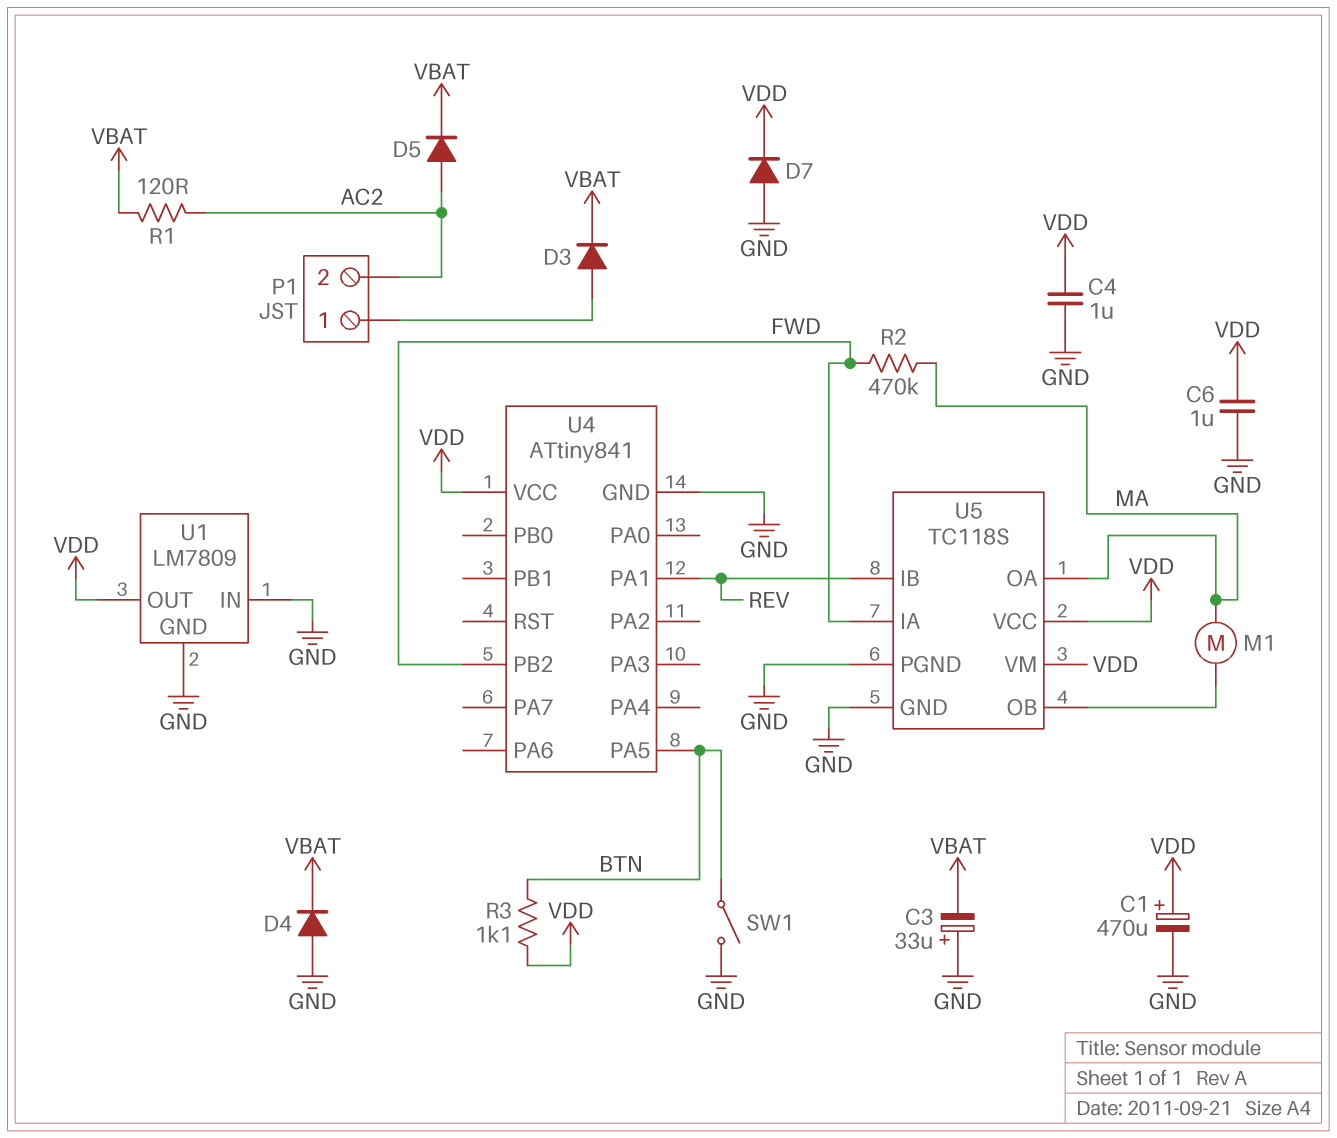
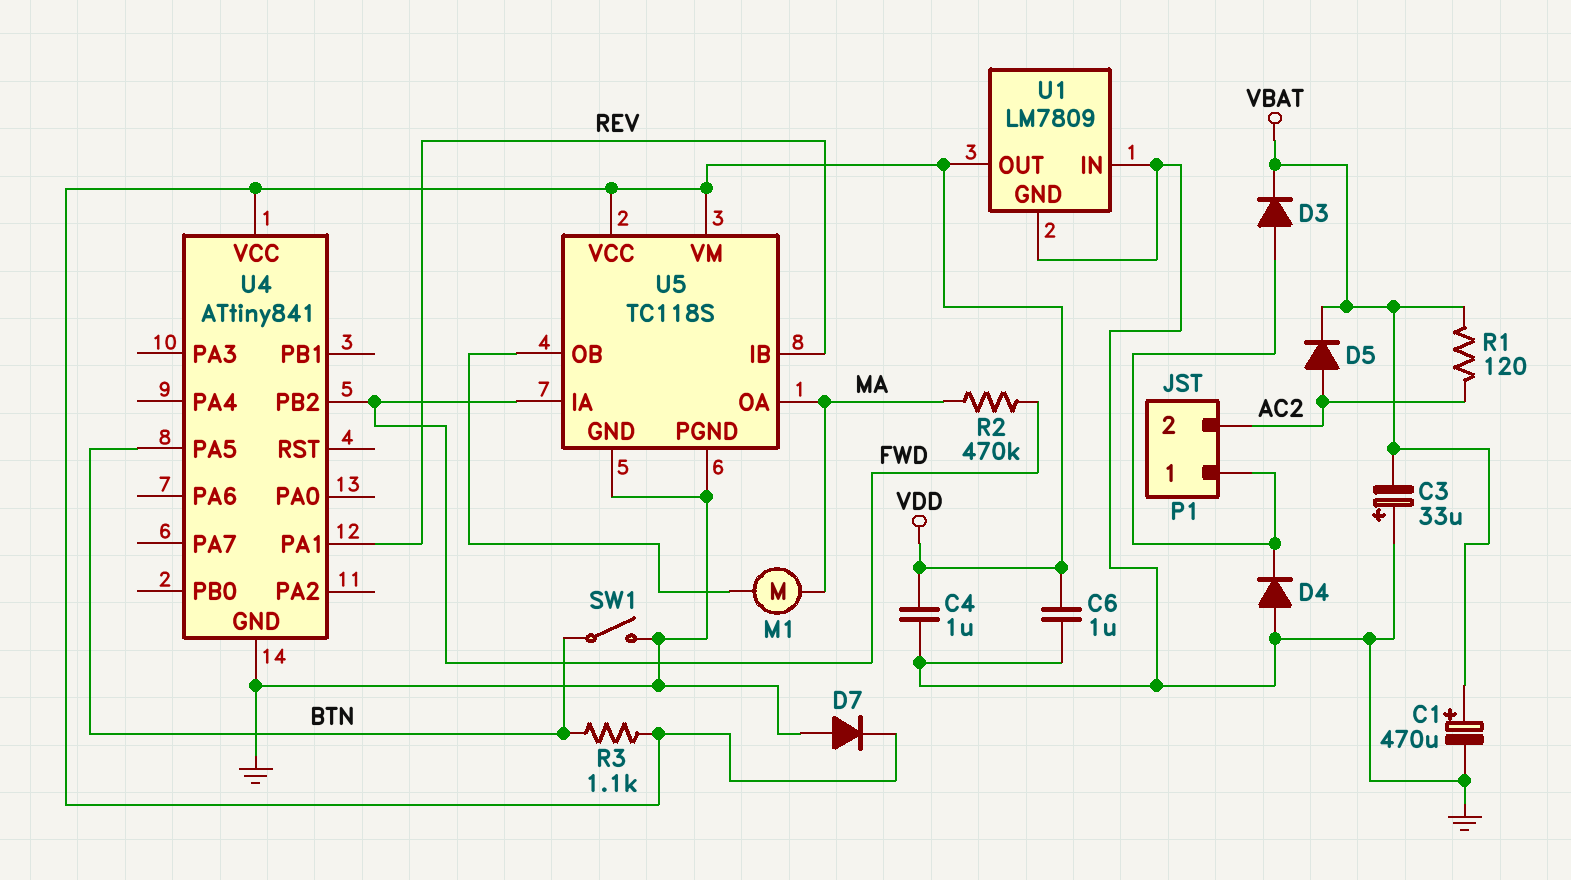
C1: 470uF (plus VDD, minus GND) -> 470uF (plus VBAT, minus GND)
D4: diode (A GND, K VBAT) -> diode (A GND, K P1/1)

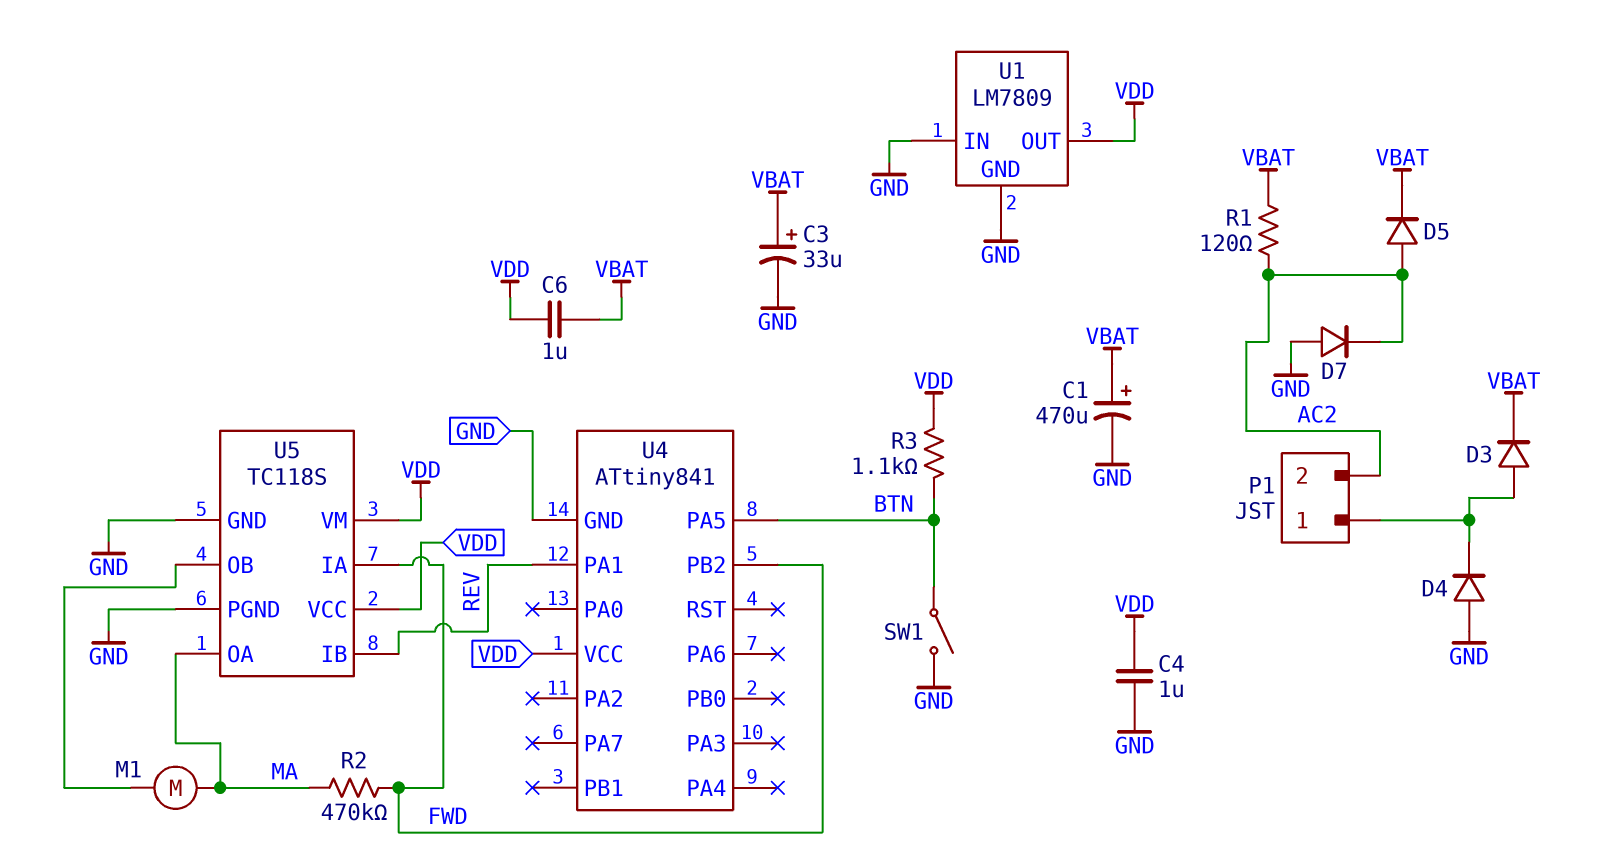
C3: 33uF (plus GND, minus VBAT) -> 33uF (plus VBAT, minus GND)
C6: 1uF (GND, VDD) -> 1uF (VBAT, VDD)
D7: diode (A GND, K VDD) -> diode (A GND, K AC2)

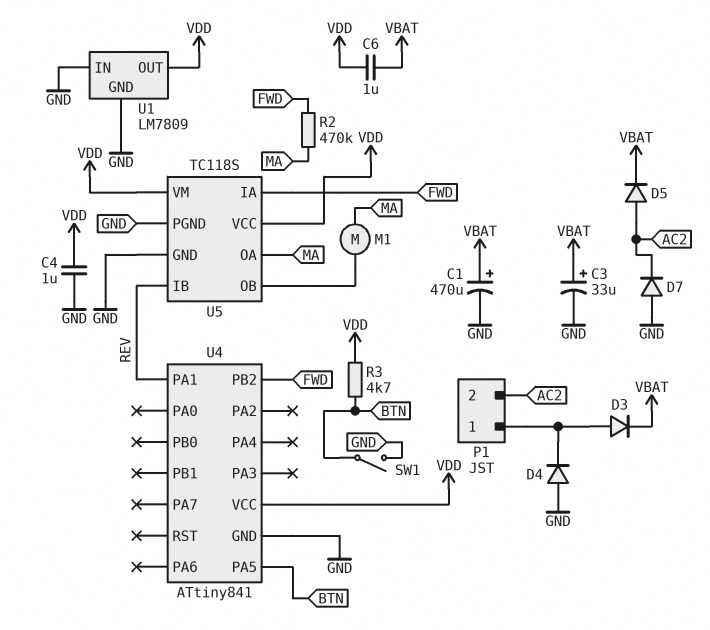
R1: 120 (AC2, VBAT) -> none
R3: 1.1k (BTN, VDD) -> 4.7k (BTN, VDD)

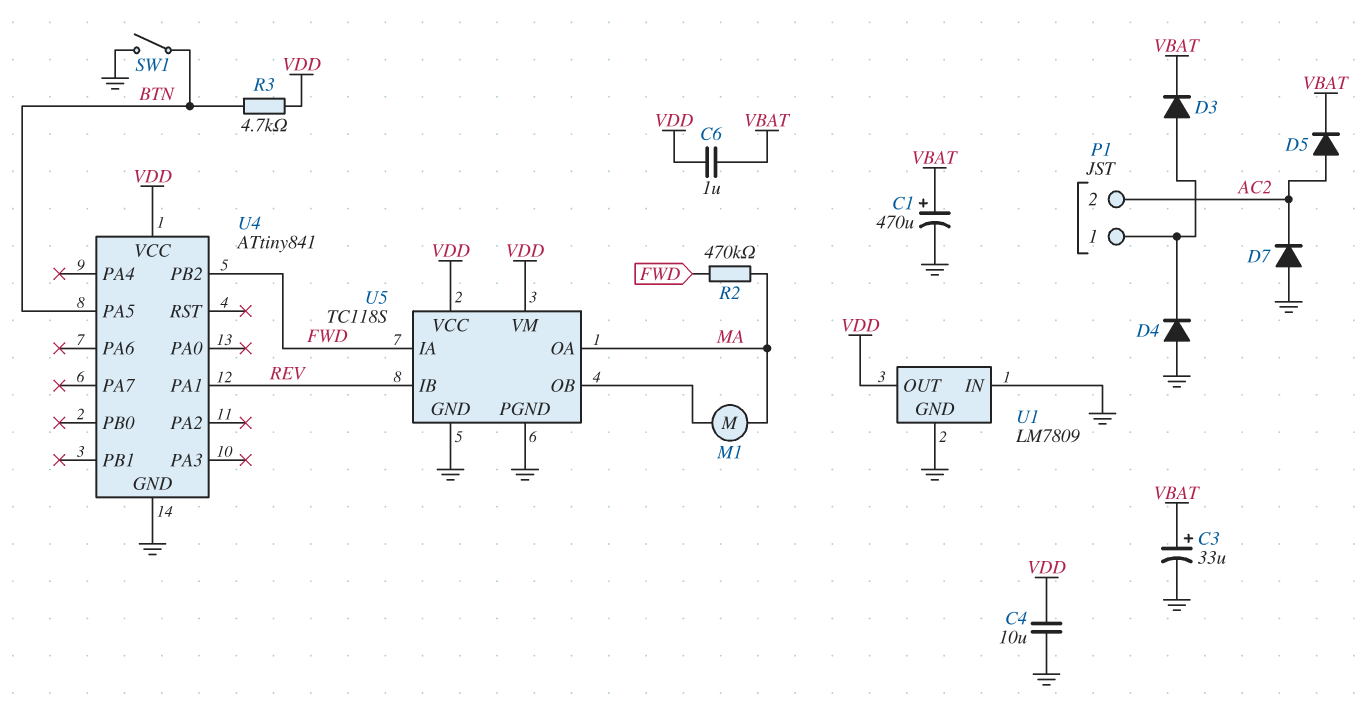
C4: 1uF (GND, VDD) -> 10uF (GND, VDD)

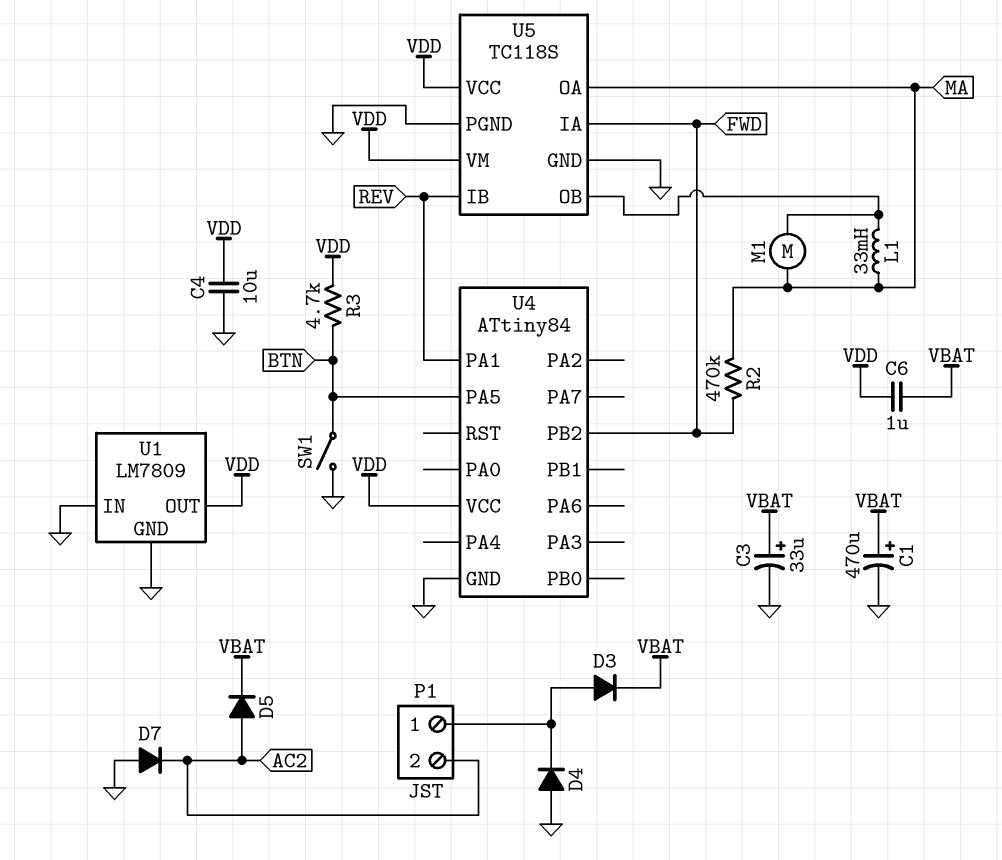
L1: none -> 33mH (MA, U5/OB)
U4: ATtiny841 -> ATtiny84

